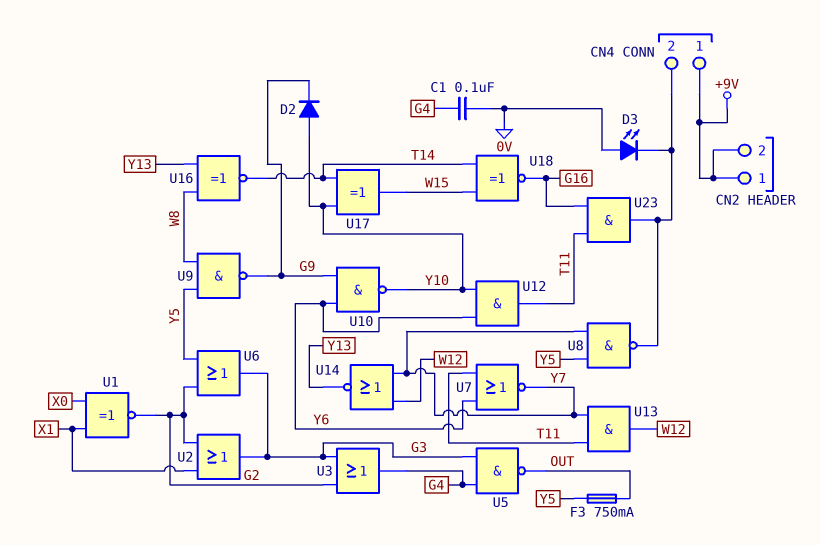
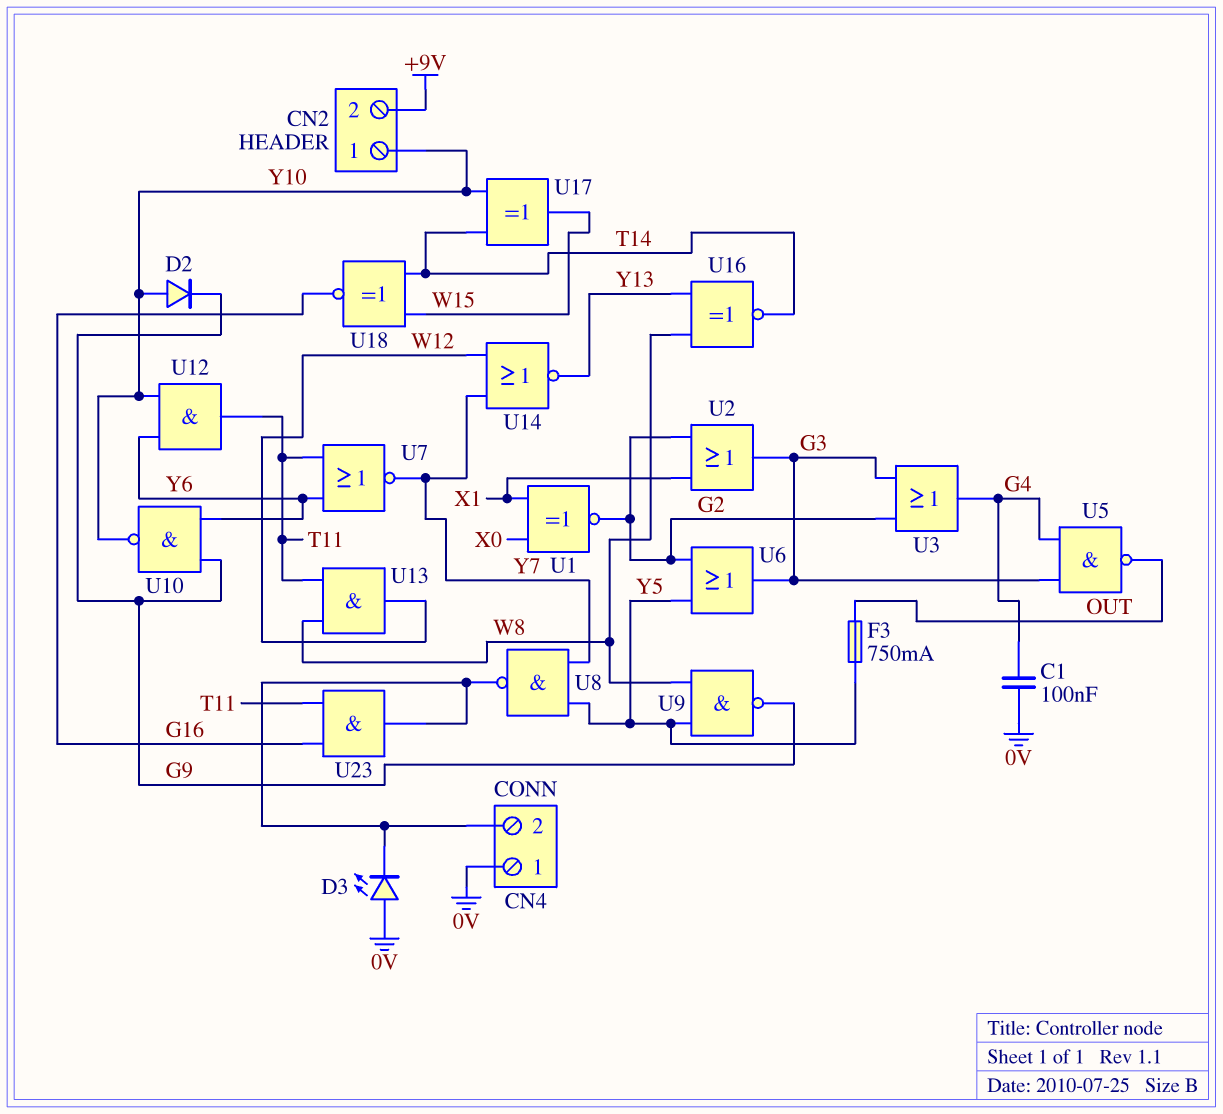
CN2 pin 1: +9V -> Y10
CN4 pin 1: +9V -> 0V
U13: AND (in T11, in Y7, out W12) -> AND (in T11, in W8, out W12)

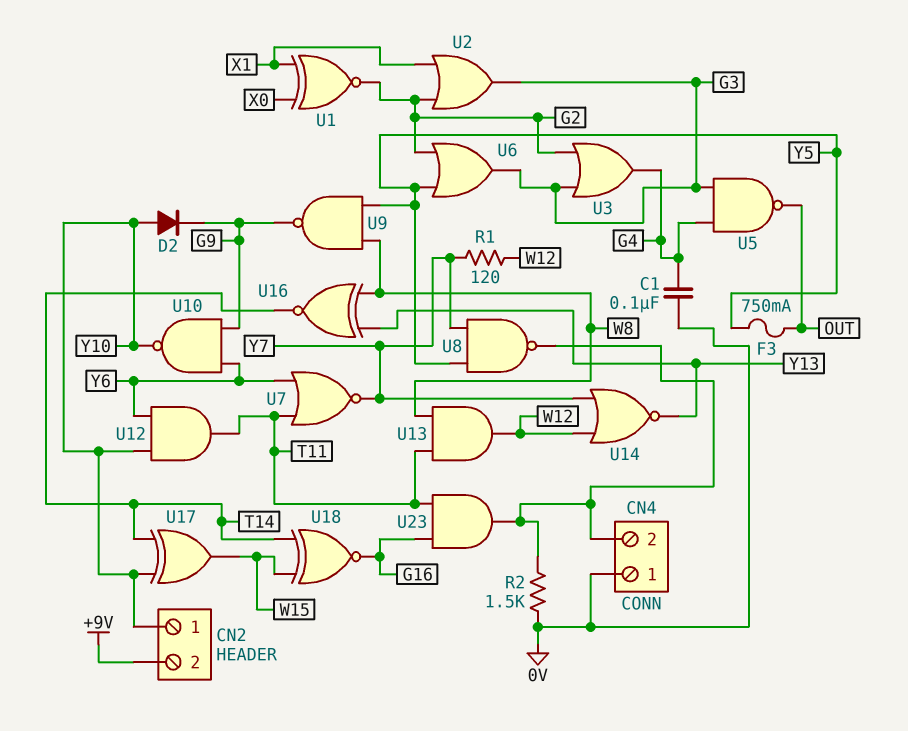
D3: LED (A 0V, K CN4/2) -> none
R1: none -> 120 (W12, Y7)
R2: none -> 1.5k (0V, CN4/2)

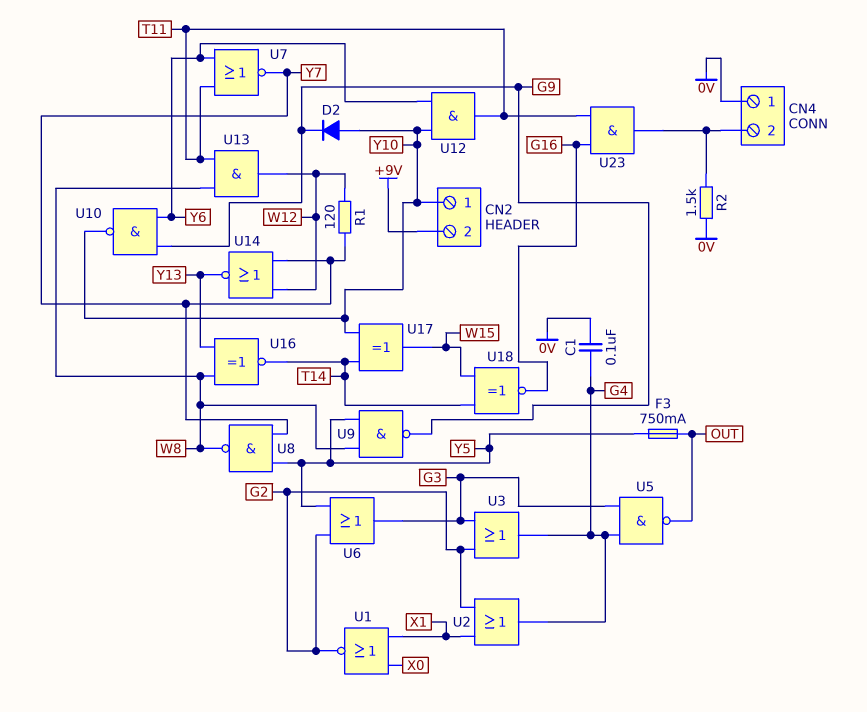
U1: XNOR (in X0, in X1, out G2) -> NOR (in X0, in X1, out G2)
U2: OR (in G2, in X1, out G3) -> OR (in G2, in X1, out G4)
U8: NAND (in Y5, in Y7, out CN4/2) -> NAND (in Y5, in Y7, out W8)

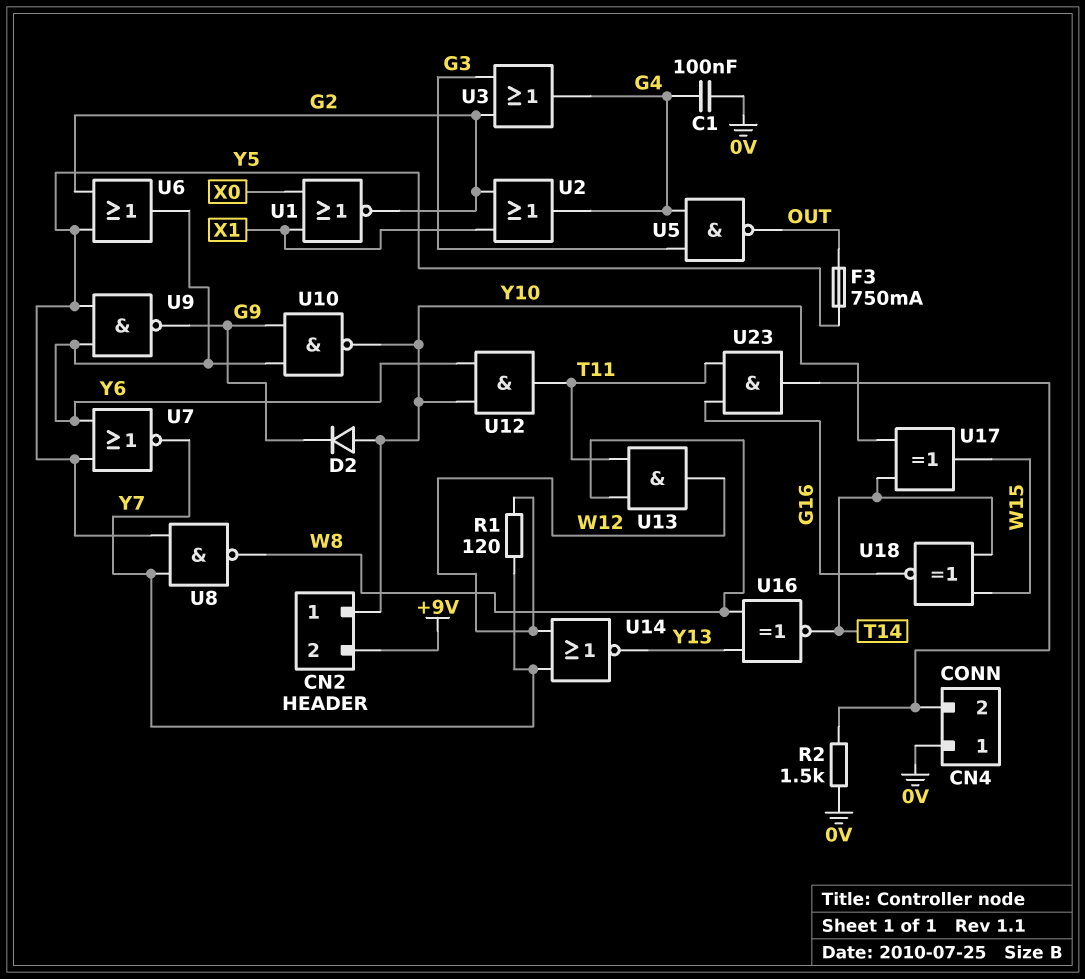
U6: OR (in G2, in Y5, out G3) -> OR (in G2, in Y5, out Y6)
U7: NOR (in T11, in Y6, out Y7) -> NOR (in Y5, in Y6, out Y7)
U9: NAND (in W8, in Y5, out G9) -> NAND (in Y5, in Y6, out G9)

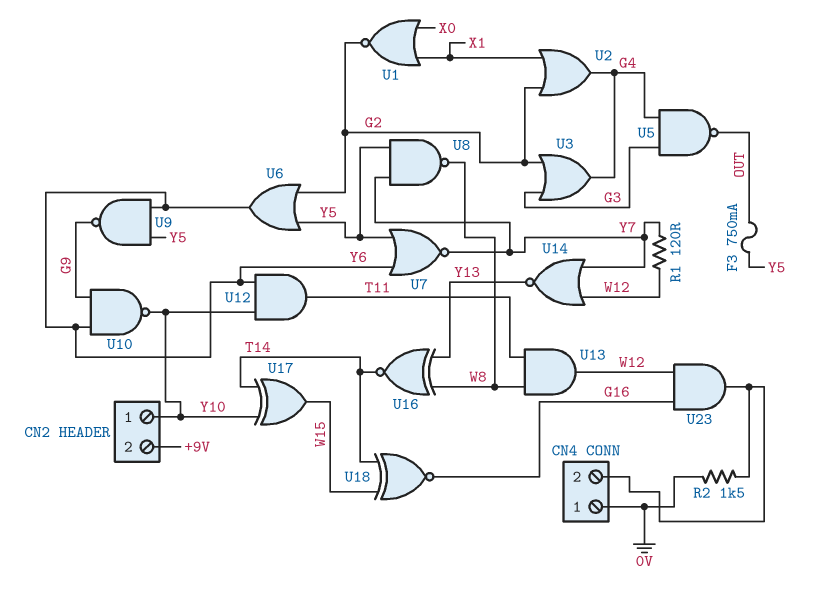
C1: 100nF (0V, G4) -> none
D2: diode (A Y10, K G9) -> none
U23: AND (in G16, in T11, out CN4/2) -> AND (in G16, in W12, out CN4/2)

